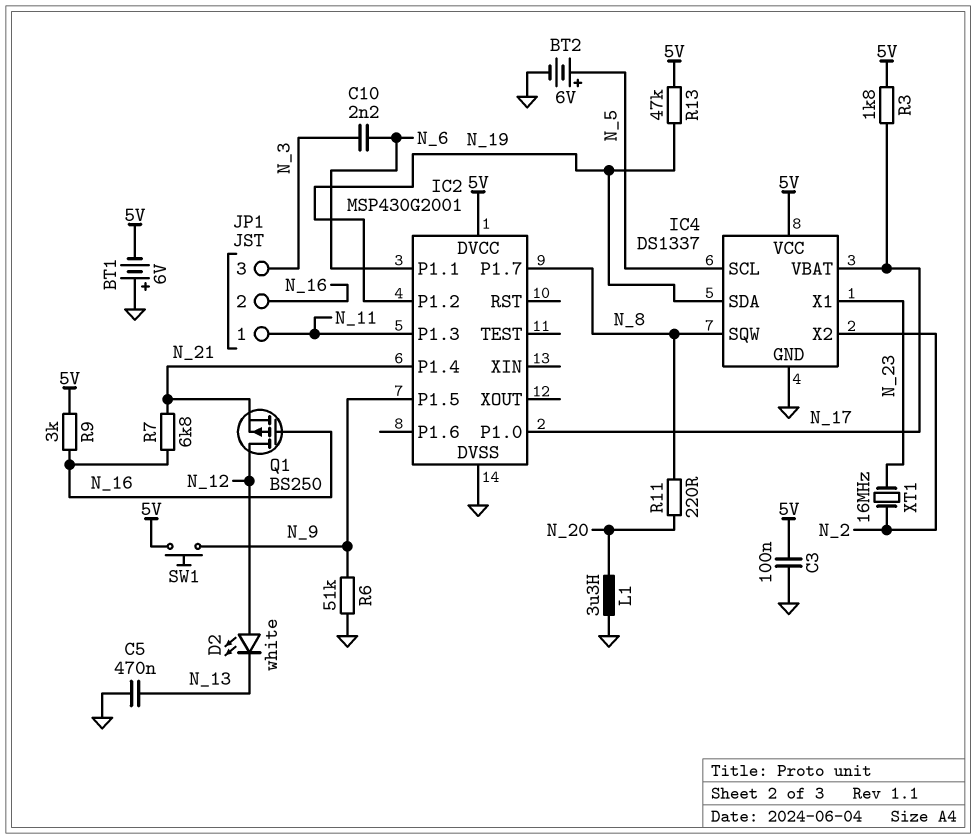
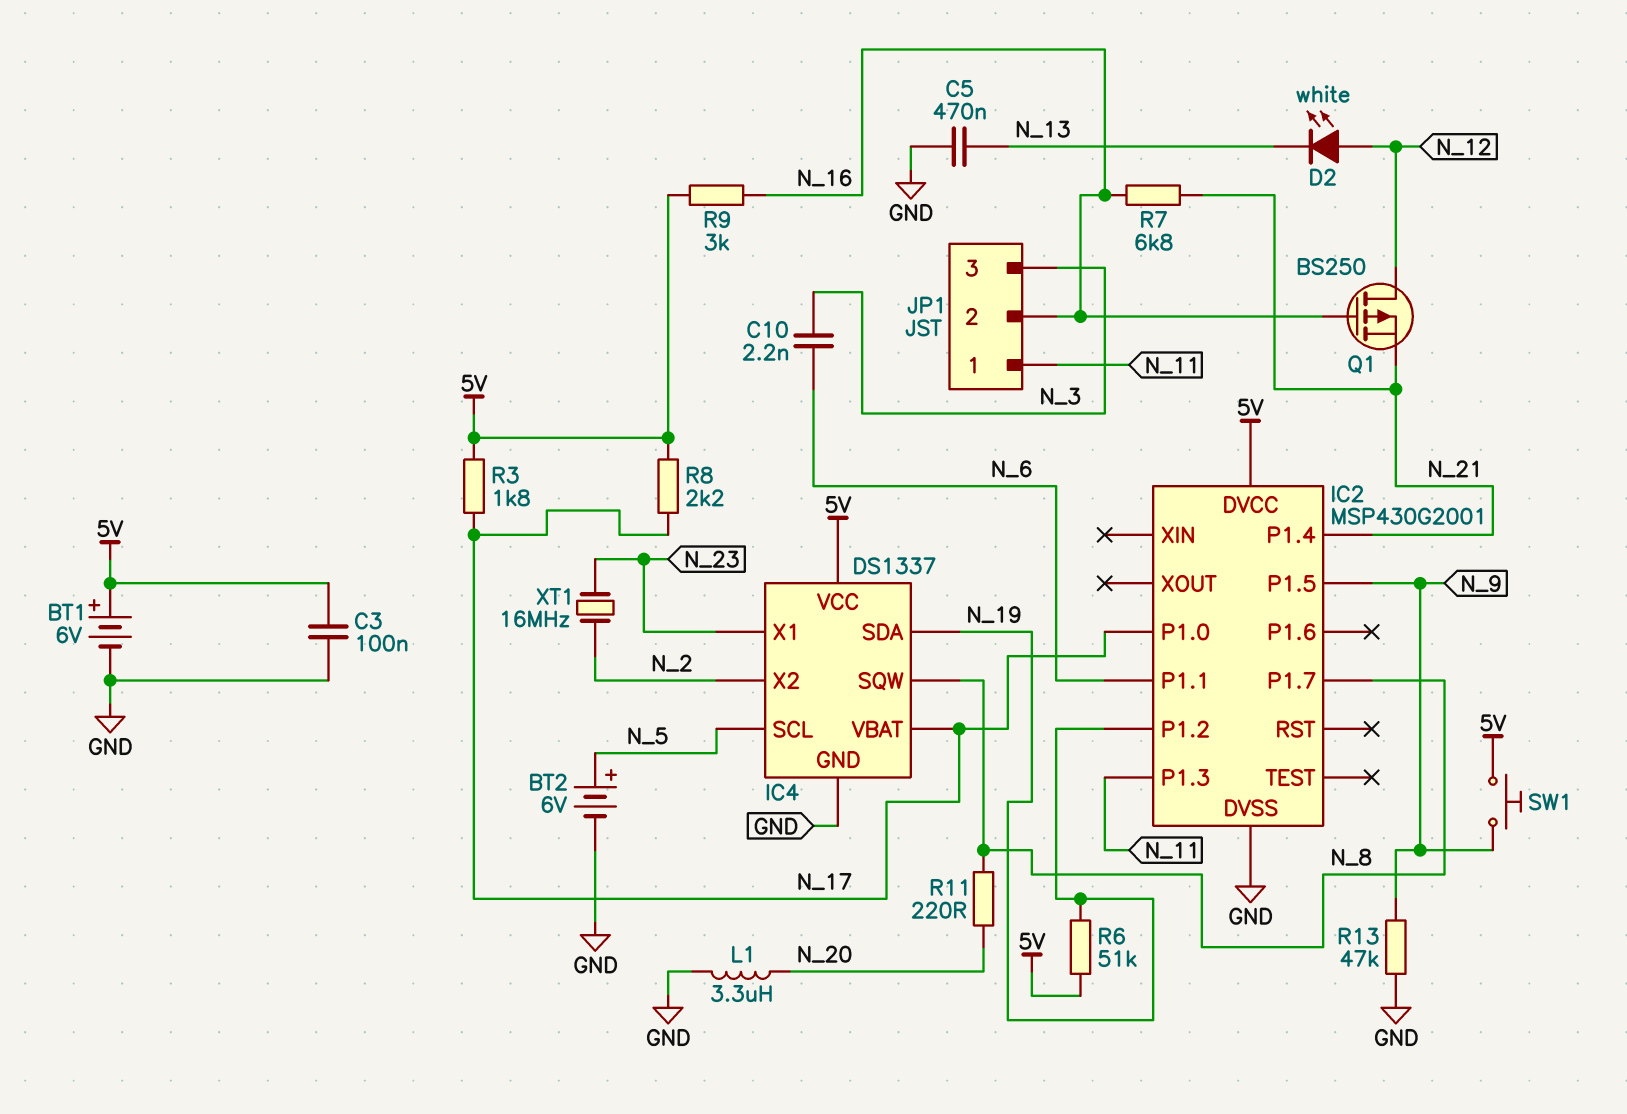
BT1: 6V (plus GND, minus 5V) -> 6V (plus 5V, minus GND)
R6: 51k (GND, N_9) -> 51k (5V, N_19)
R8: none -> 2.2k (5V, N_17)
R13: 47k (5V, N_19) -> 47k (GND, N_9)

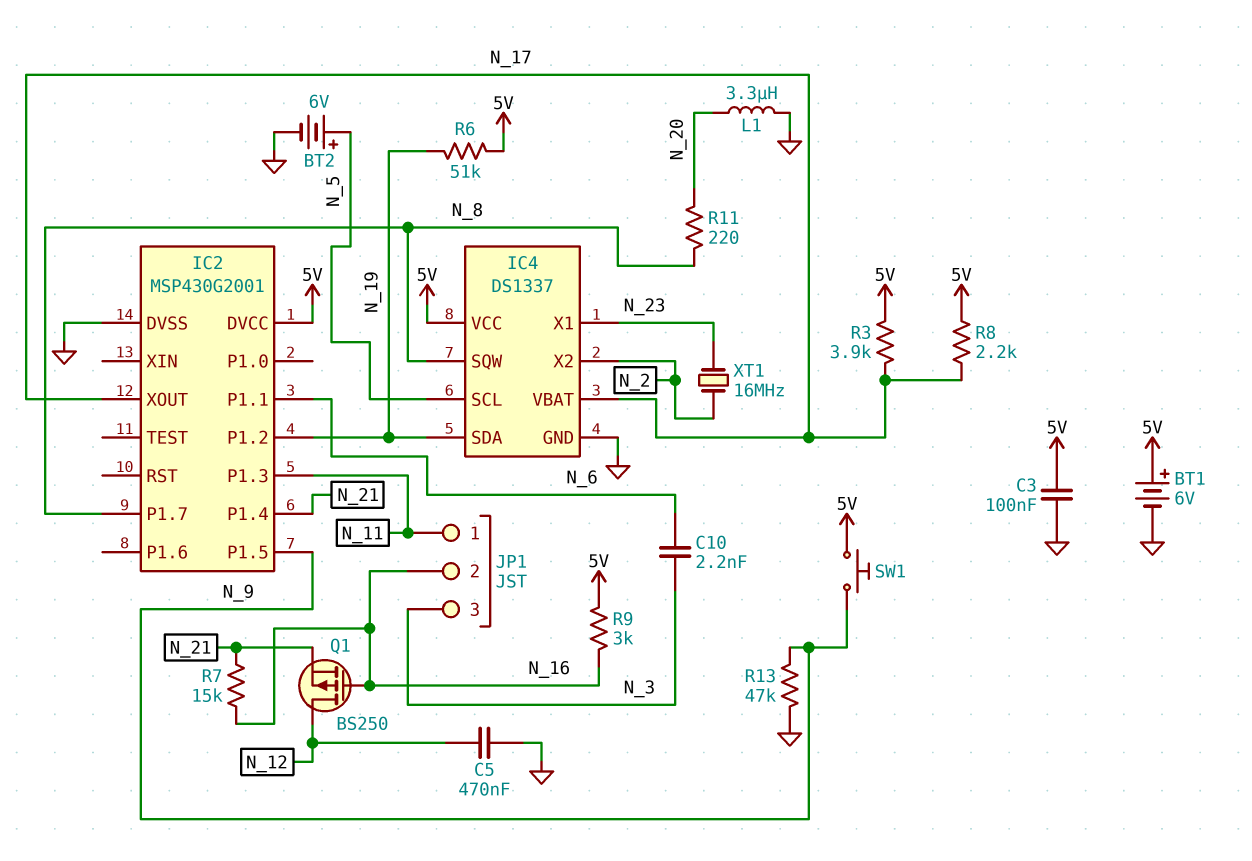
C5: 470nF (GND, N_13) -> 470nF (GND, N_12)
D2: LED white (A N_12, K N_13) -> none
IC2 pin P1.0: N_17 -> none
IC2 pin XOUT: none -> N_17
R3: 1.8k (5V, N_17) -> 3.9k (5V, N_17)
R7: 6.8k (N_16, N_21) -> 15k (N_16, N_21)

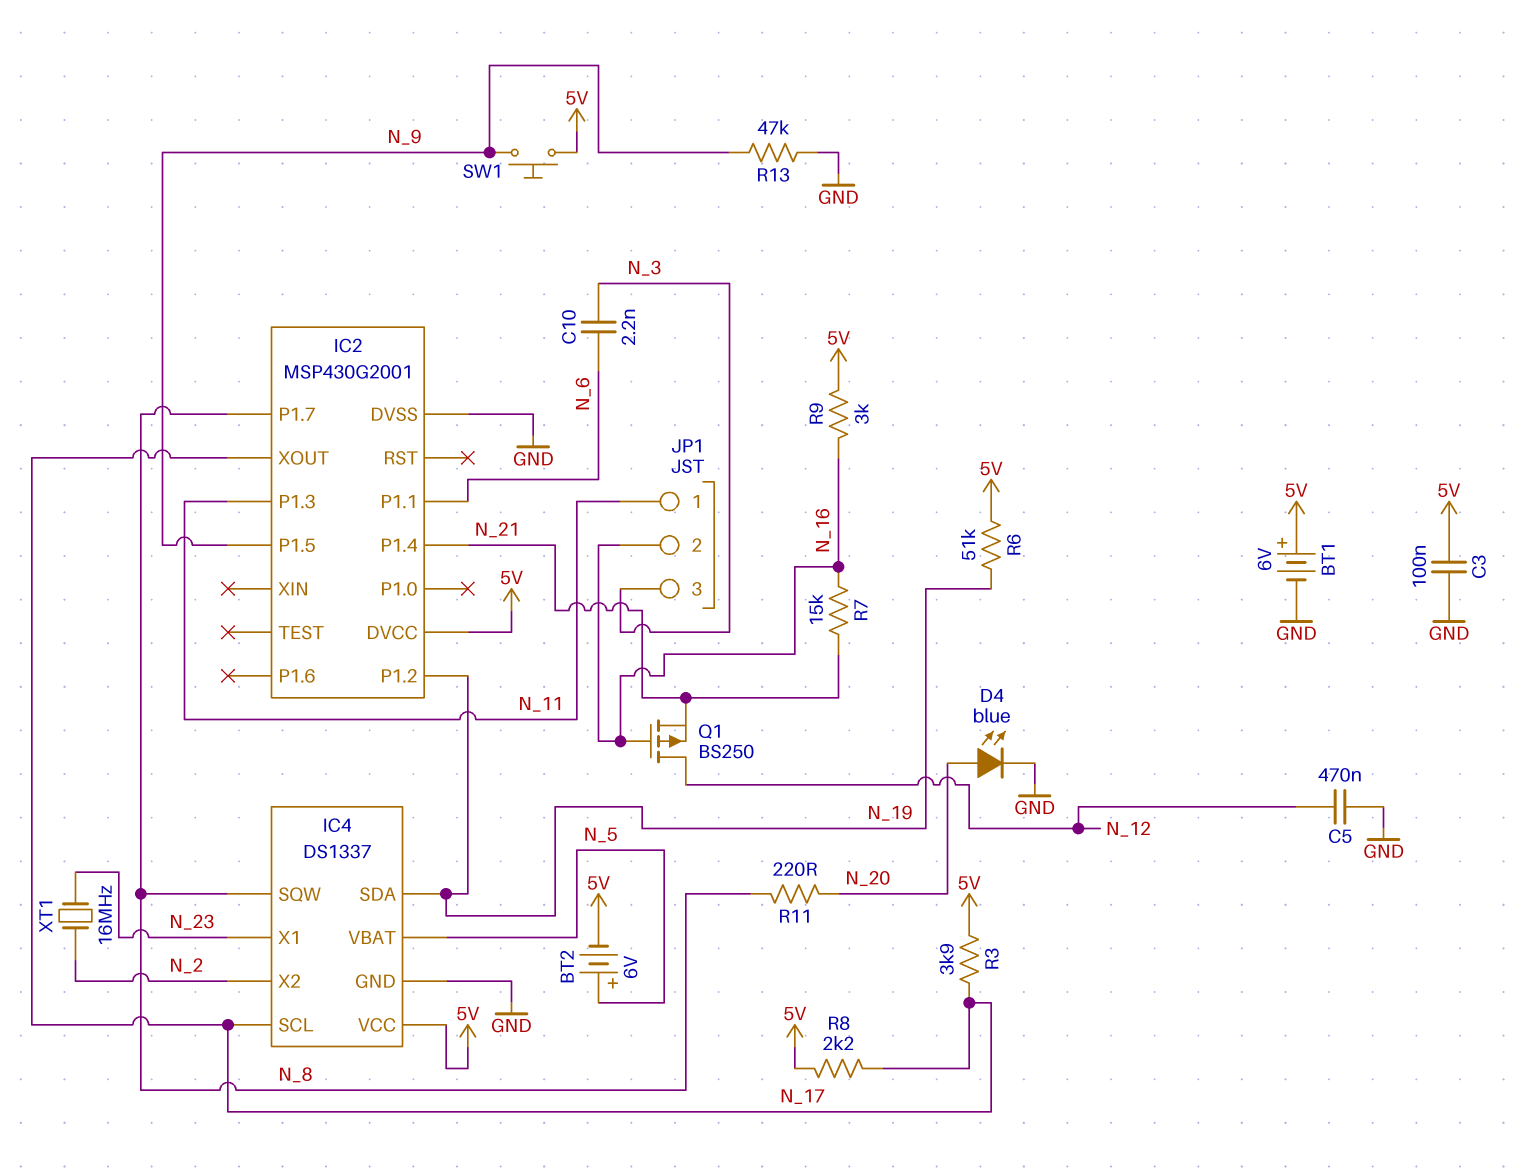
BT2: 6V (plus N_5, minus GND) -> 6V (plus N_5, minus 5V)
D4: none -> LED blue (A N_20, K GND)
IC4 pin SCL: N_5 -> N_17
IC4 pin VBAT: N_17 -> N_5
L1: 3.3uH (GND, N_20) -> none

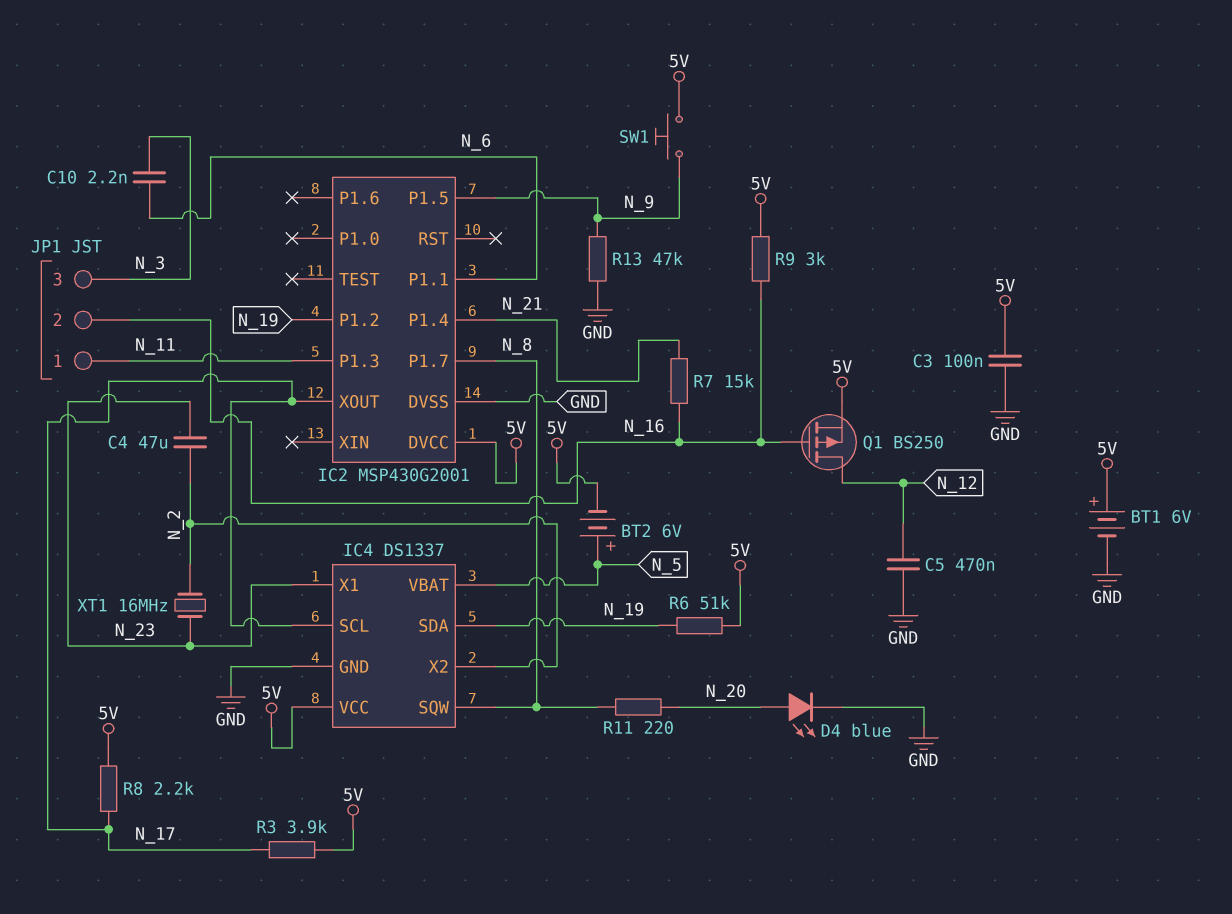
C4: none -> 47uF (N_2, N_23)
Q1: PMOS BS250 (G N_16, D N_12, S N_21) -> PMOS BS250 (G N_16, D N_12, S 5V)

